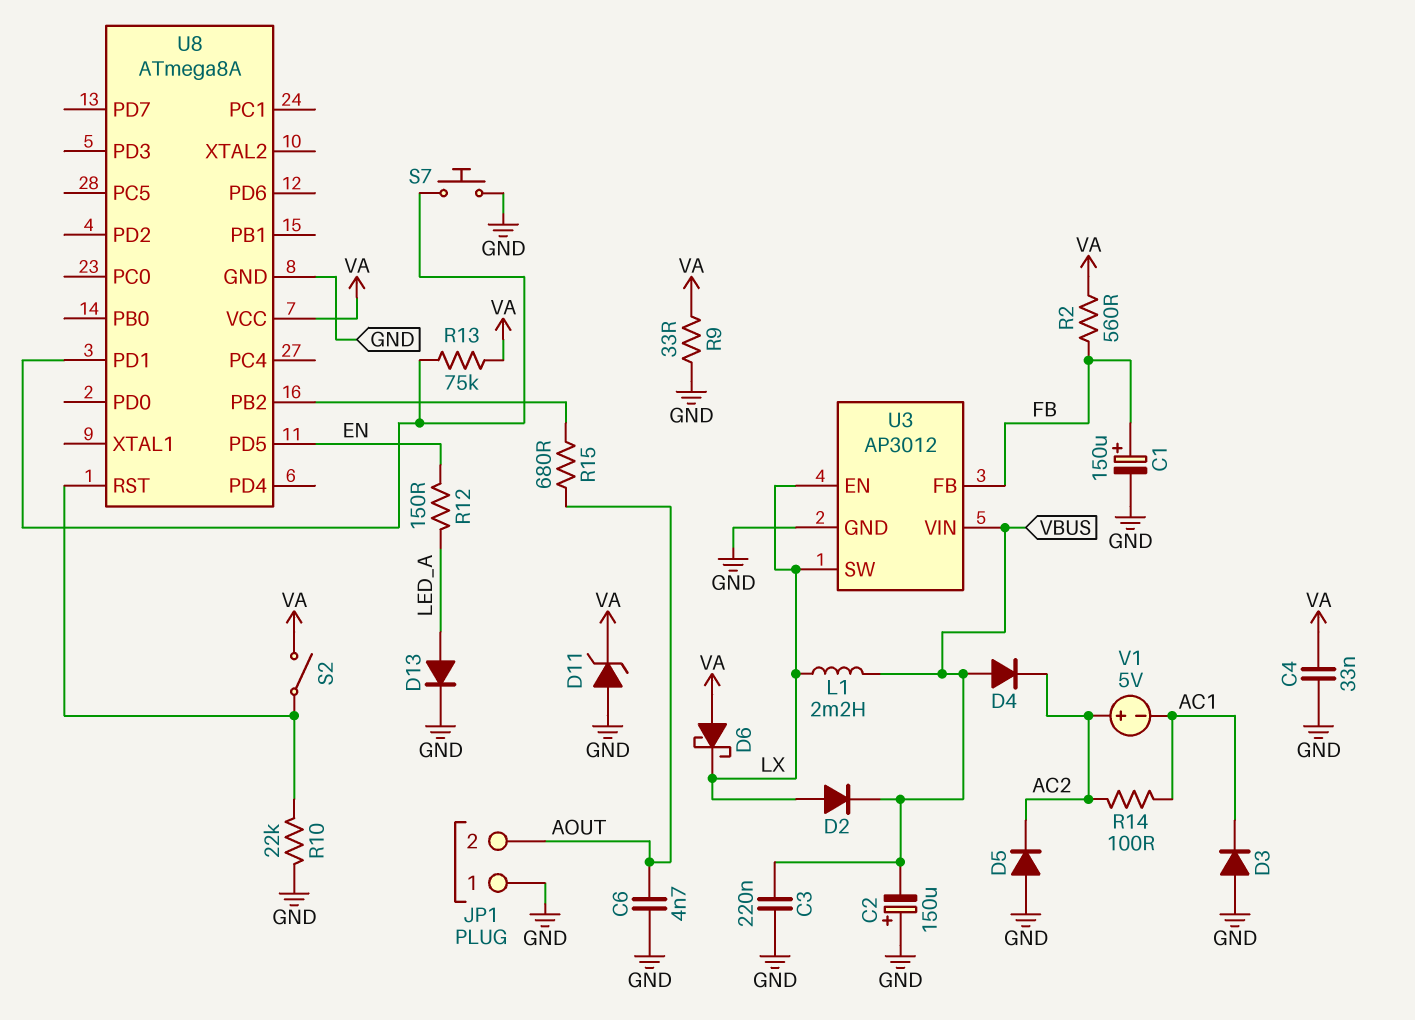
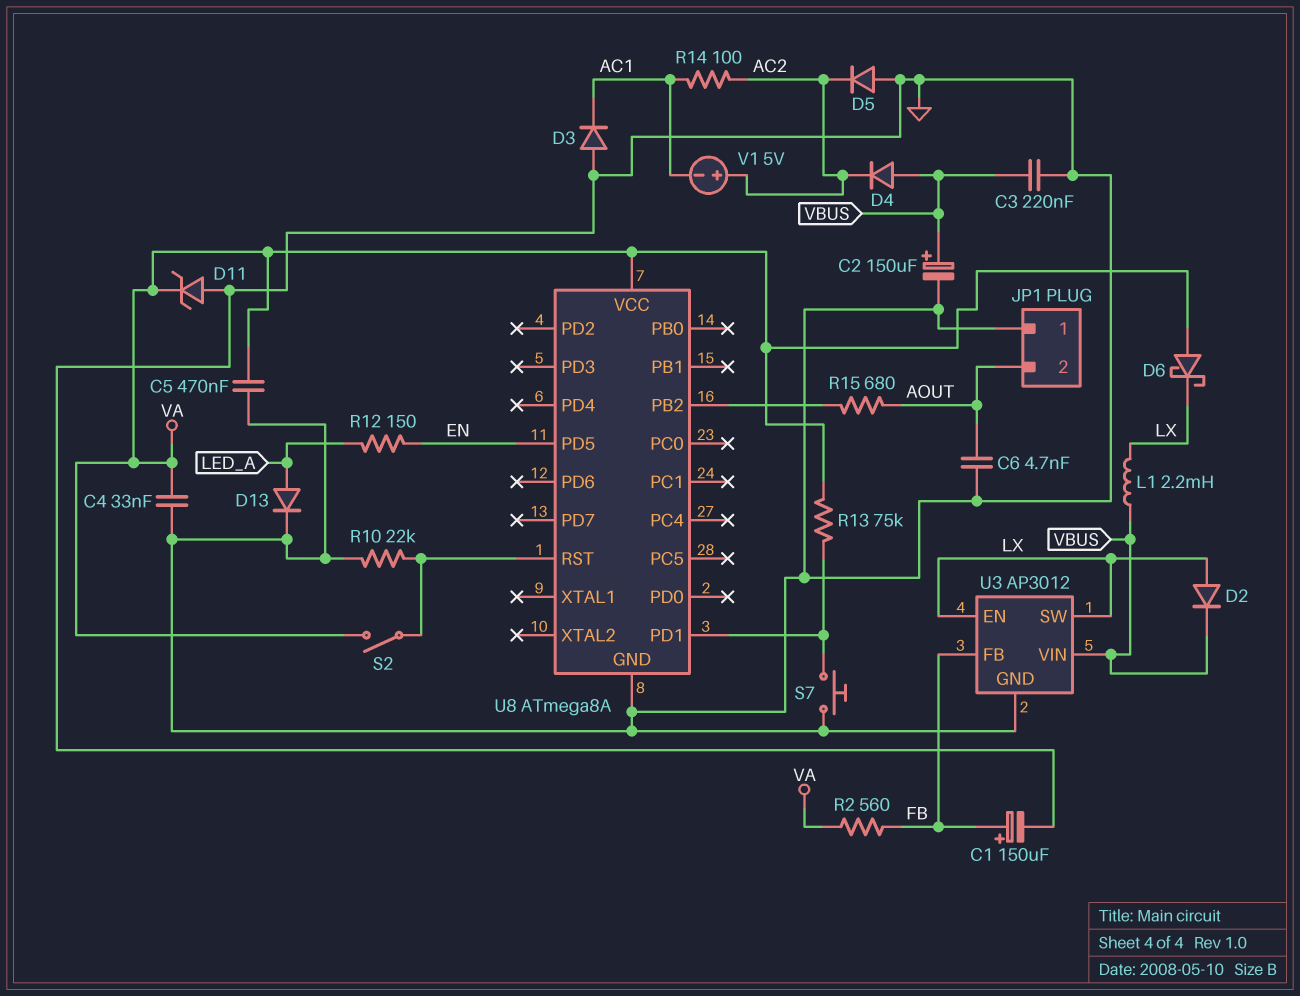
C2: 150uF (plus GND, minus VBUS) -> 150uF (plus VBUS, minus GND)
C5: none -> 470nF (GND, VA)
R9: 33 (GND, VA) -> none

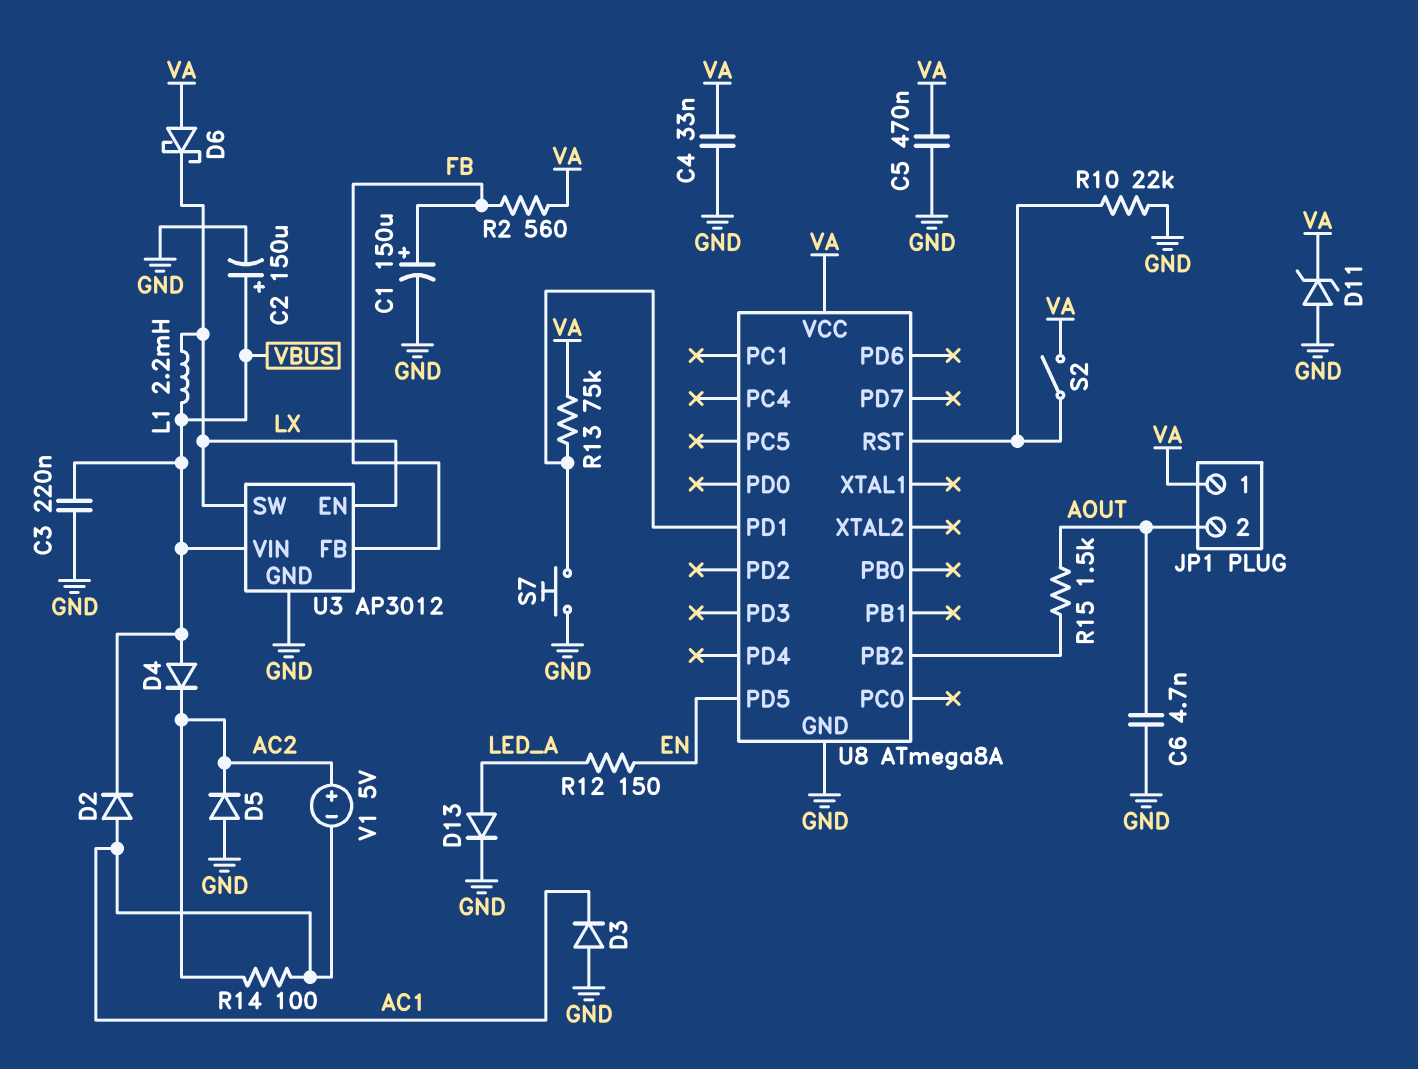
D2: diode (A LX, K VBUS) -> diode (A AC1, K VBUS)
JP1 pin 1: GND -> VA
R15: 680 (AOUT, U8/PB2) -> 1.5k (AOUT, U8/PB2)

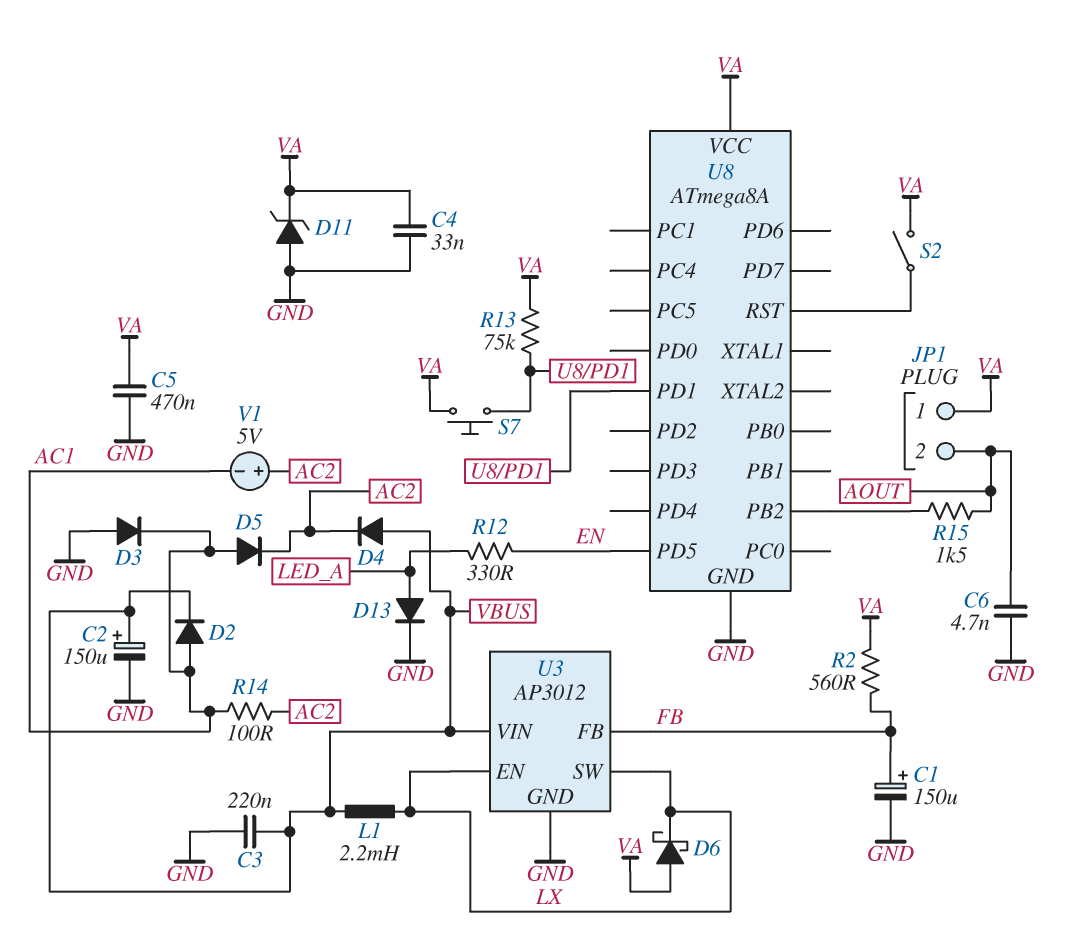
D5: diode (A GND, K AC2) -> diode (A AC1, K AC2)
R10: 22k (GND, U8/RST) -> none
R12: 150 (EN, LED_A) -> 330 (EN, LED_A)
S7: button (GND, U8/PD1) -> button (U8/PD1, VA)

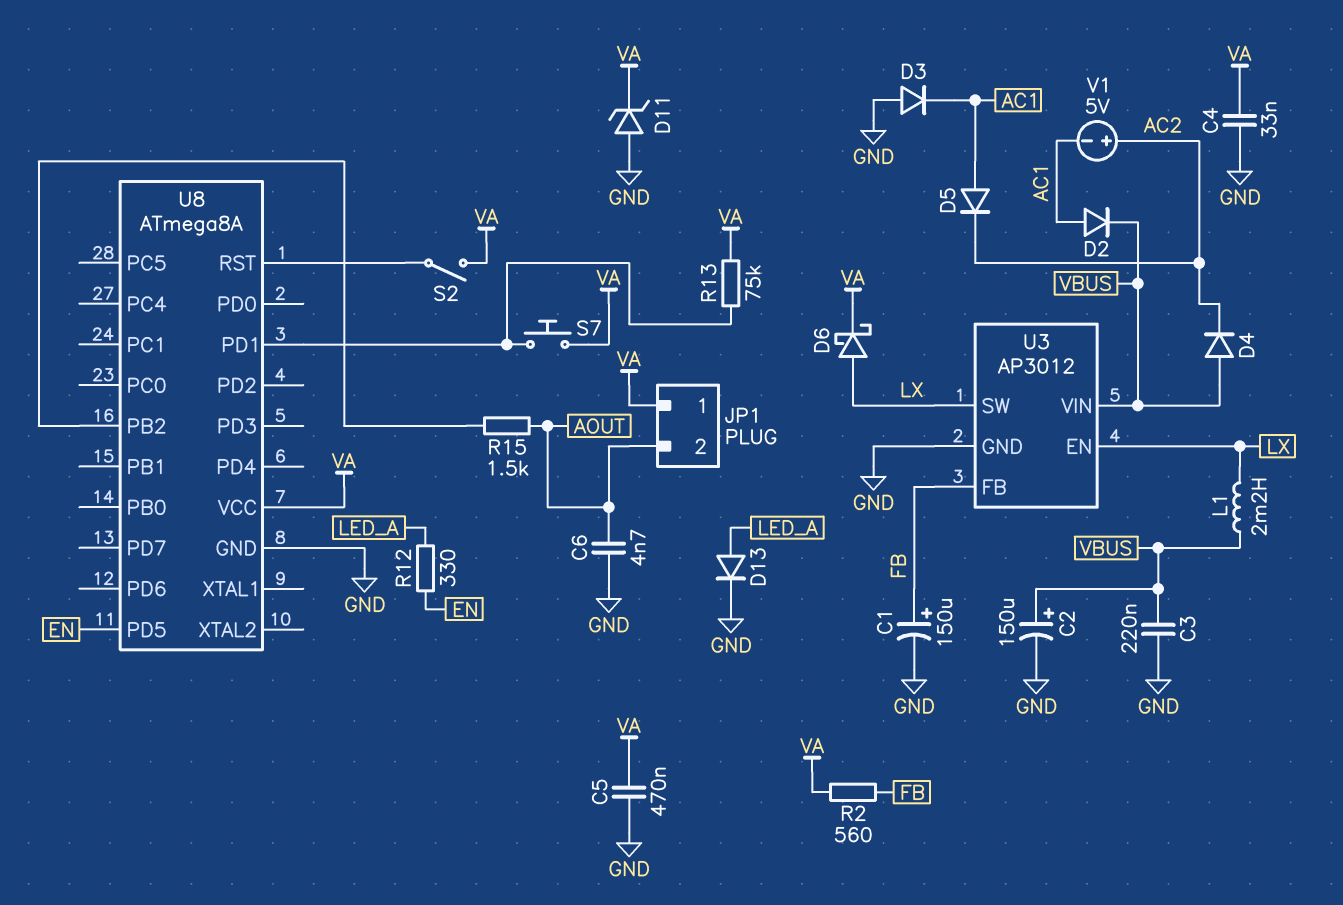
D6: schottky (A VA, K LX) -> schottky (A LX, K VA)
R14: 100 (AC1, AC2) -> none

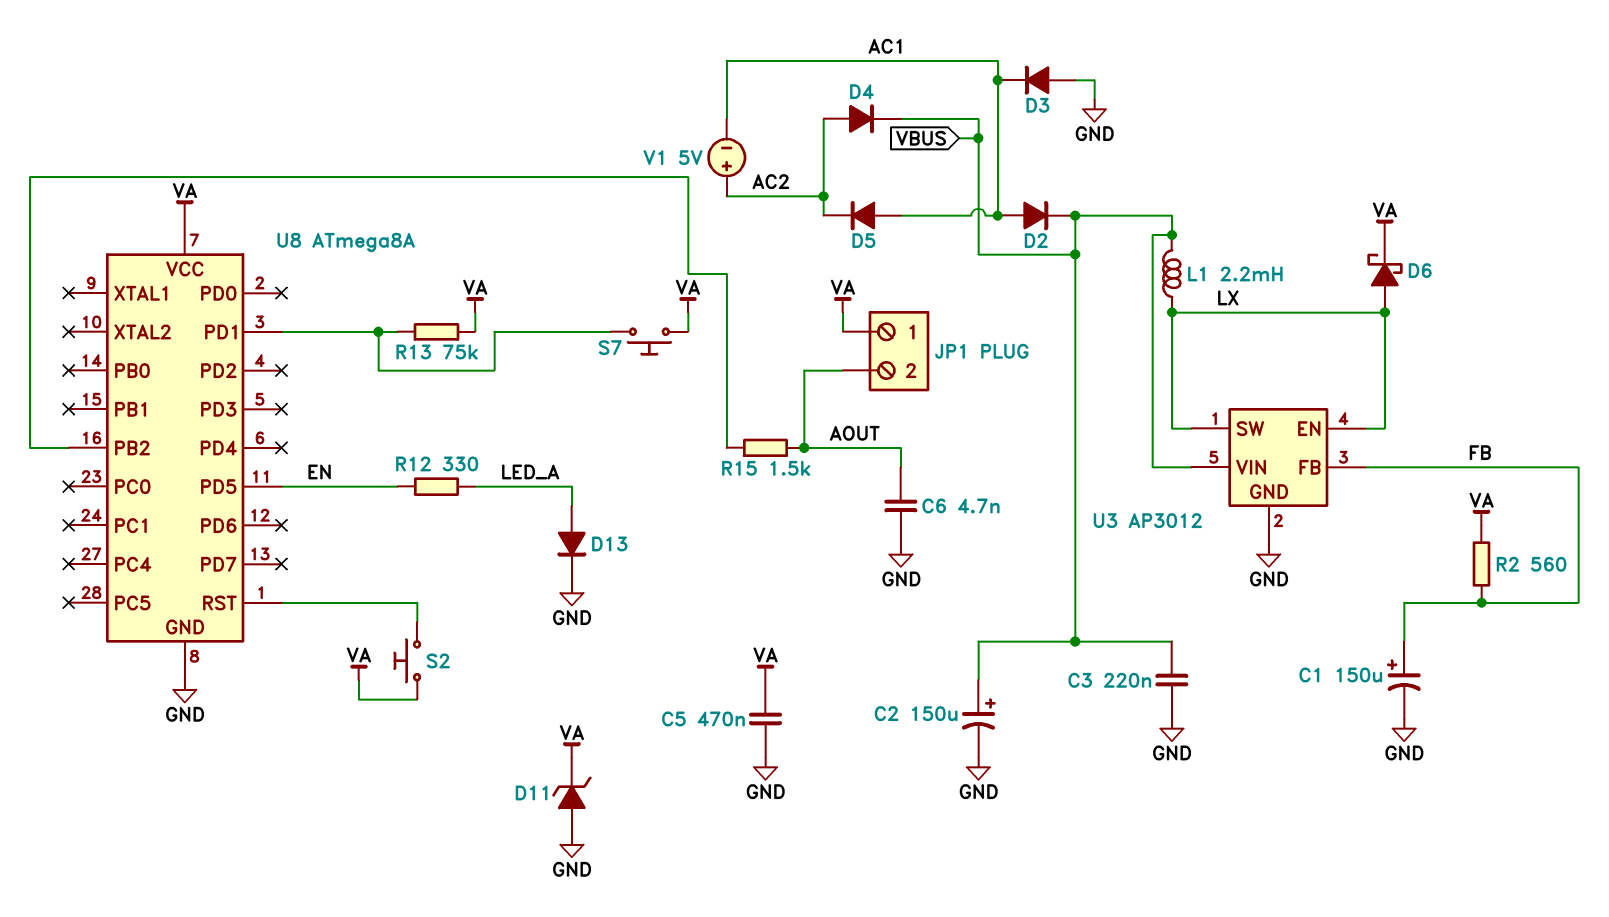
C4: 33nF (GND, VA) -> none
D4: diode (A VBUS, K AC2) -> diode (A AC2, K VBUS)
S2: switch (U8/RST, VA) -> button (U8/RST, VA)

